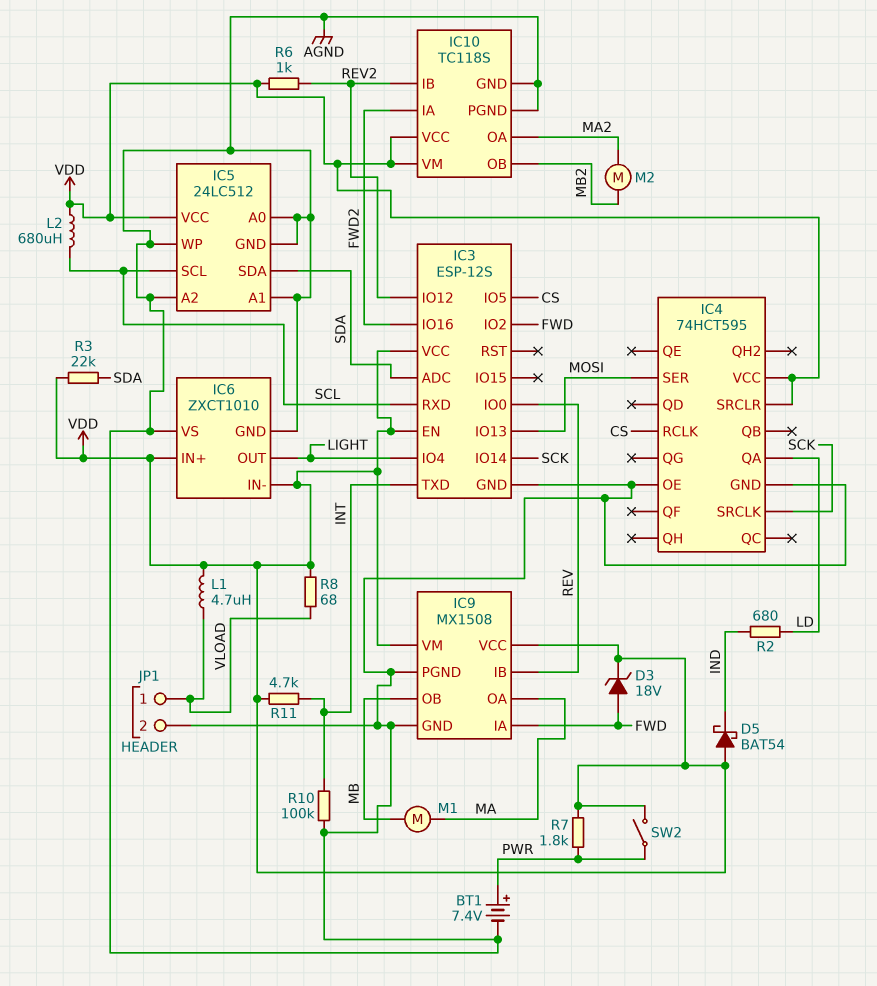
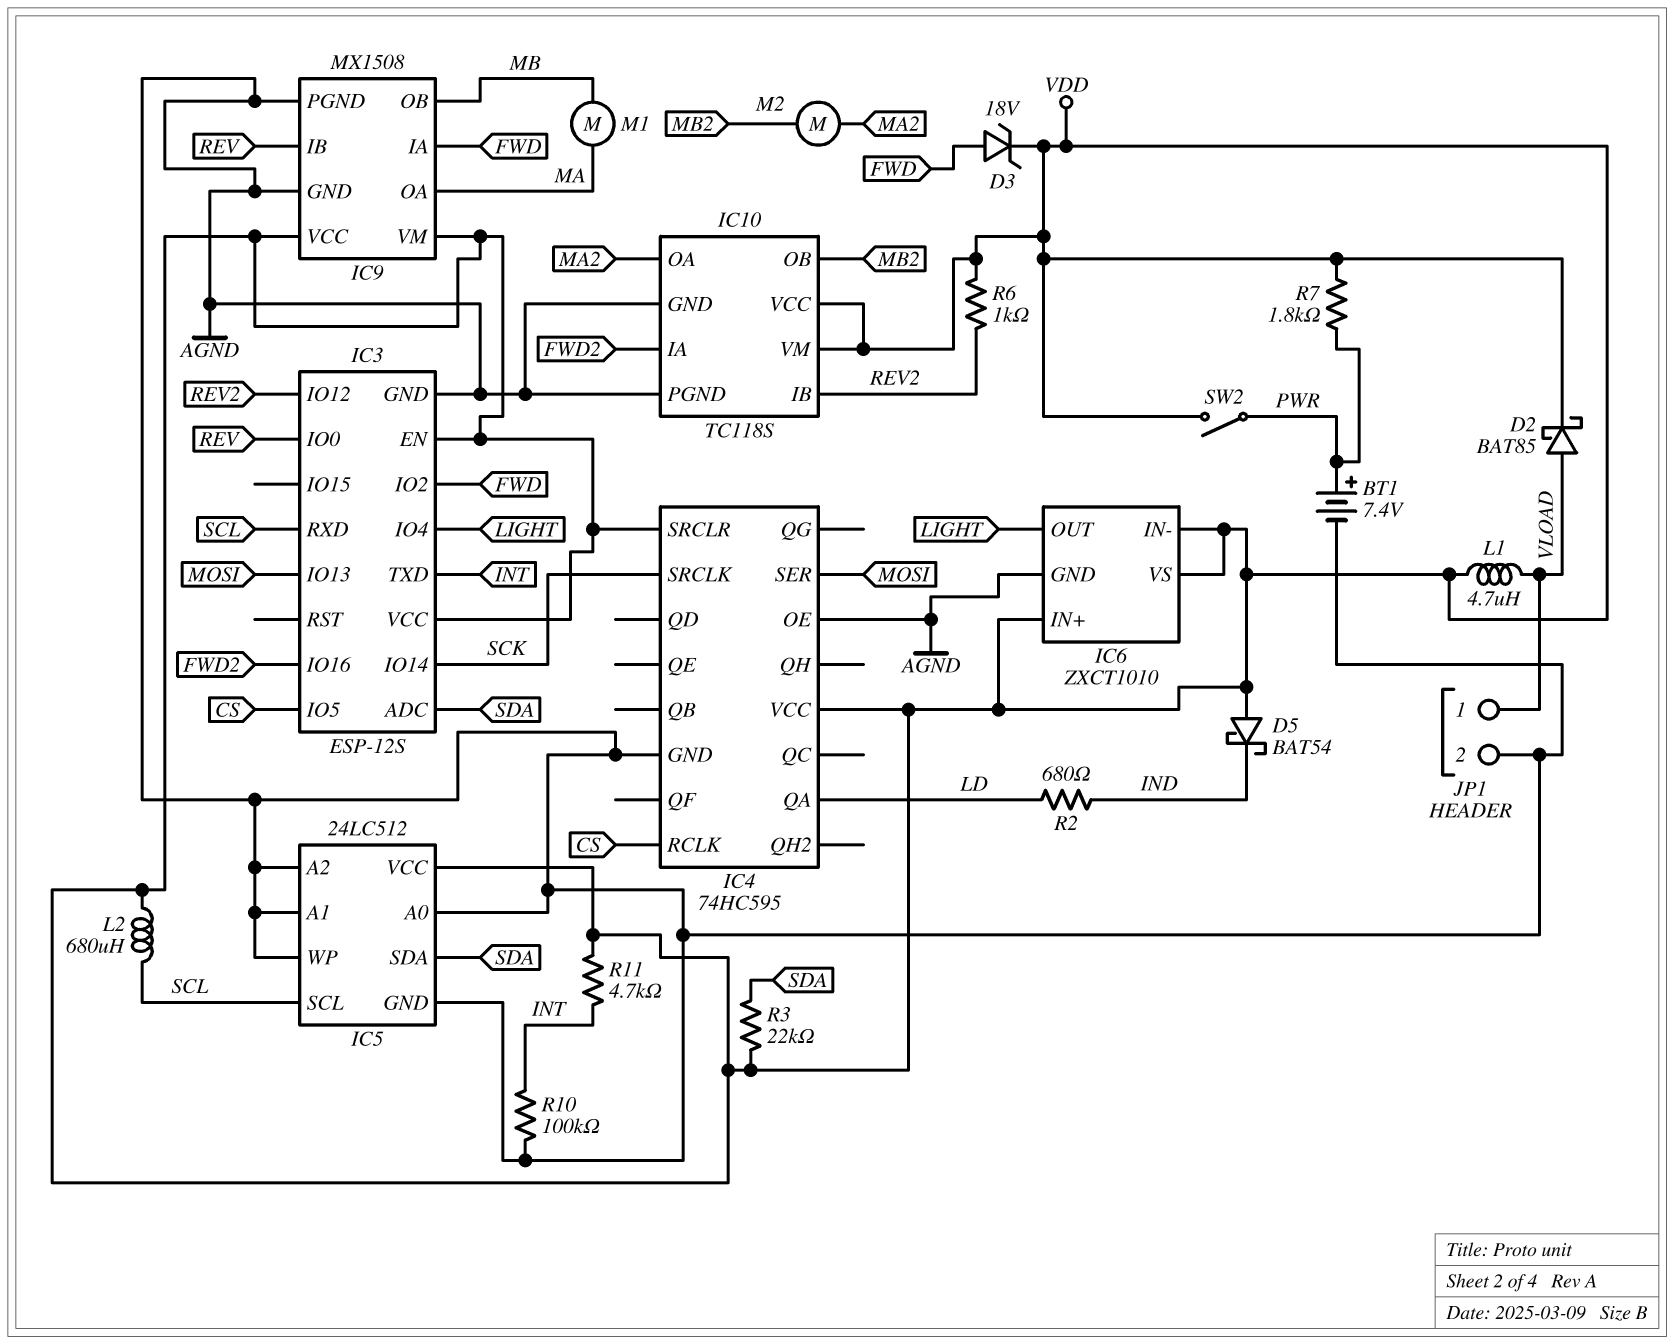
D2: none -> schottky BAT85 (A VLOAD, K VDD)
IC4: 74HCT595 -> 74HC595
IC6 pin VS: AGND -> VDD
R8: 68 (VDD, VLOAD) -> none

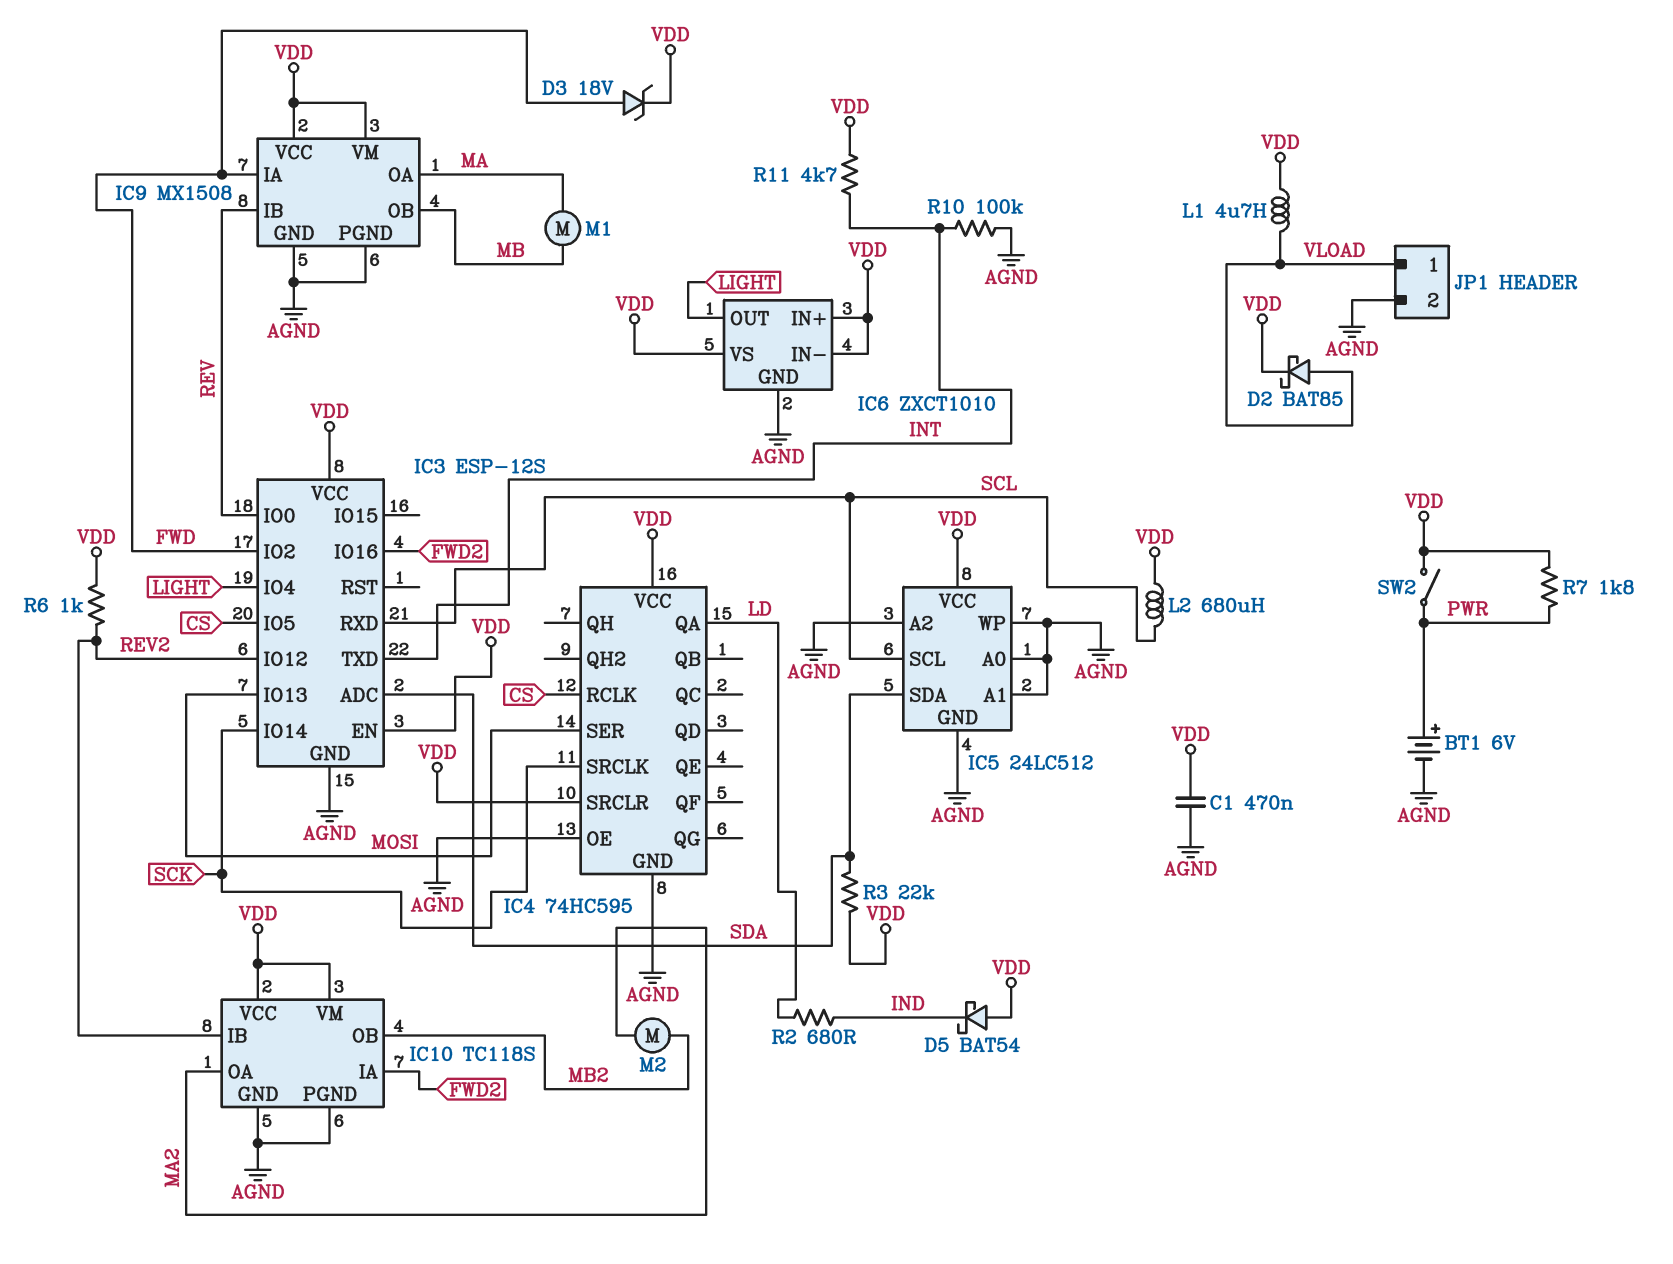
BT1: 7.4V (plus PWR, minus AGND) -> 6V (plus PWR, minus AGND)
C1: none -> 470nF (AGND, VDD)

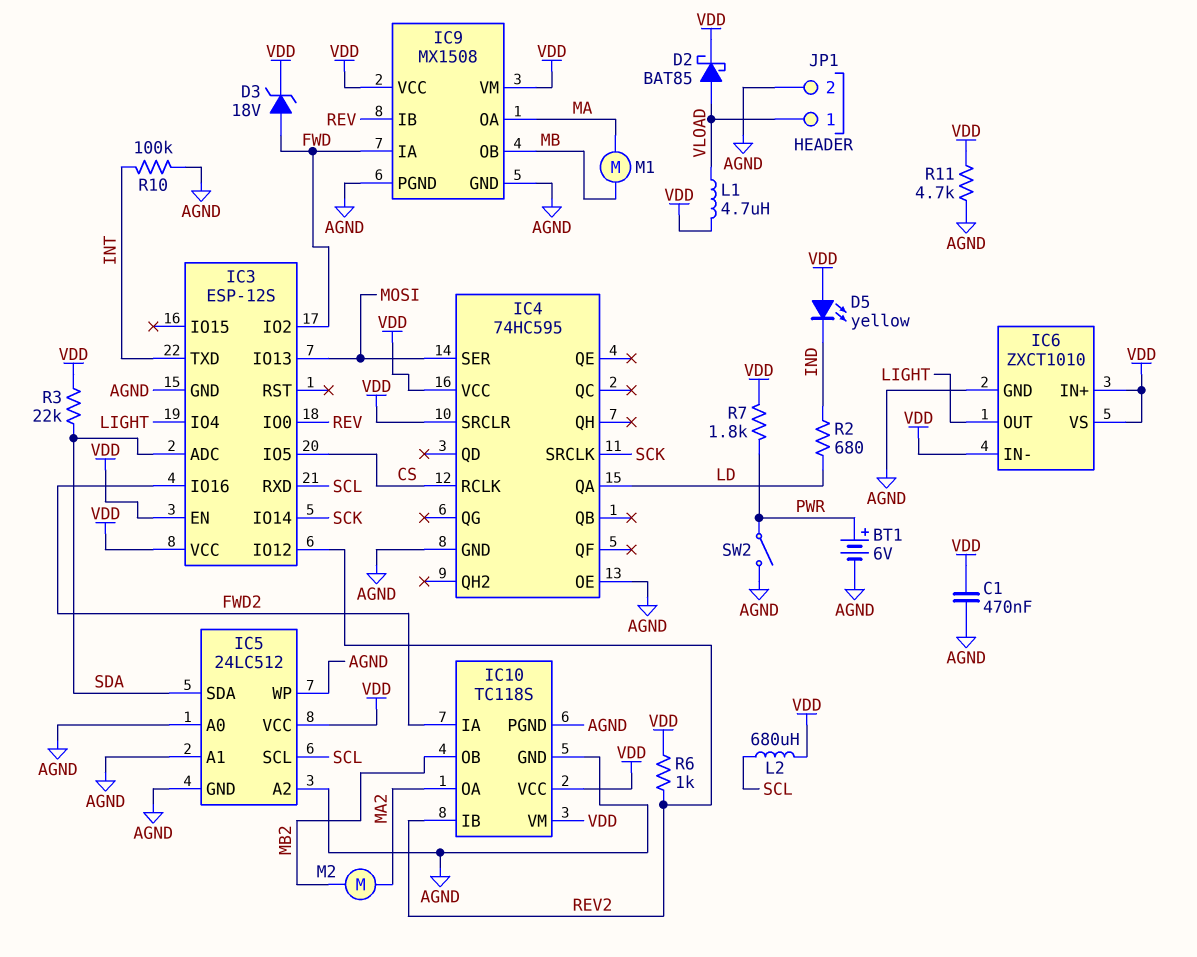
D5: schottky BAT54 (A VDD, K IND) -> LED yellow (A VDD, K IND)
R11: 4.7k (INT, VDD) -> 4.7k (AGND, VDD)
SW2: switch (PWR, VDD) -> switch (AGND, PWR)

